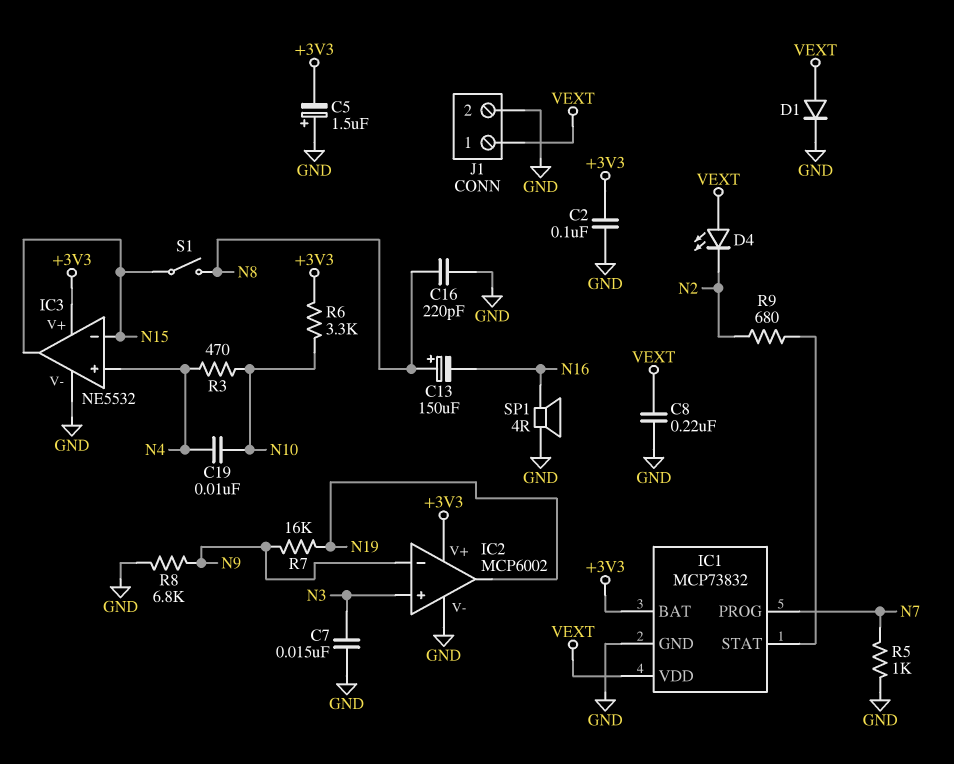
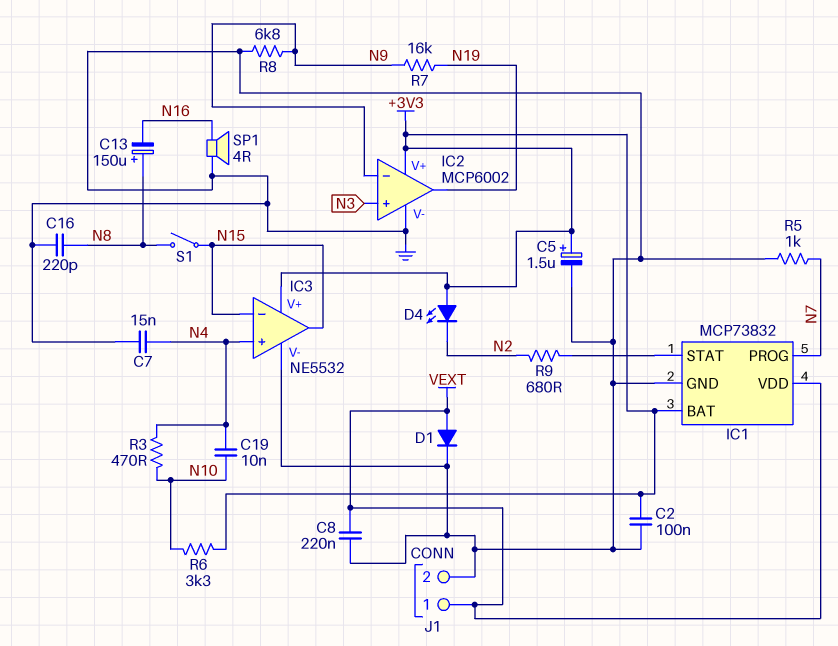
C5: 1.5uF (plus GND, minus +3V3) -> 1.5uF (plus +3V3, minus GND)
C7: 15nF (GND, N3) -> 15nF (GND, N4)
D4: LED (A VEXT, K N2) -> LED (A +3V3, K N2)

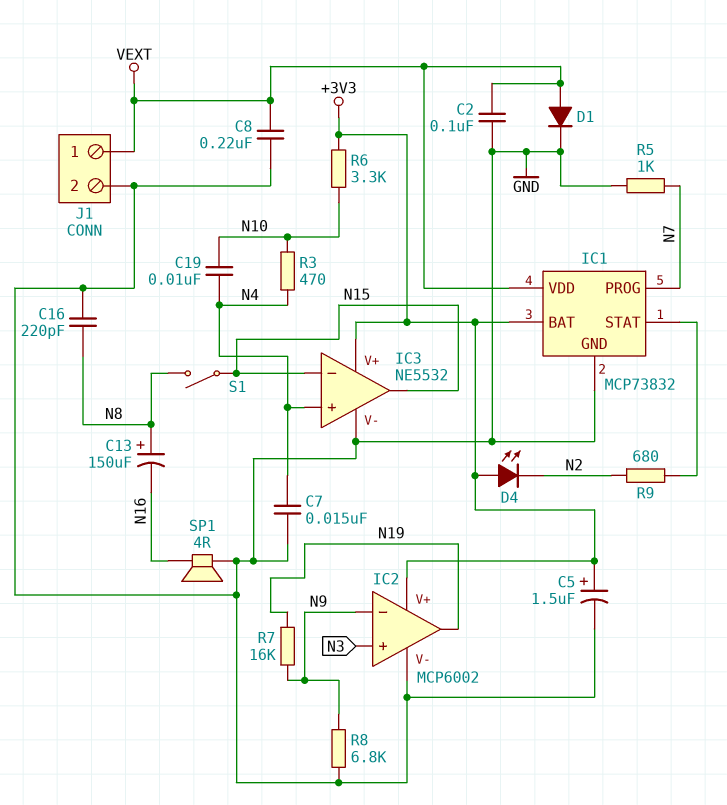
C2: 100nF (+3V3, GND) -> 100nF (GND, VEXT)

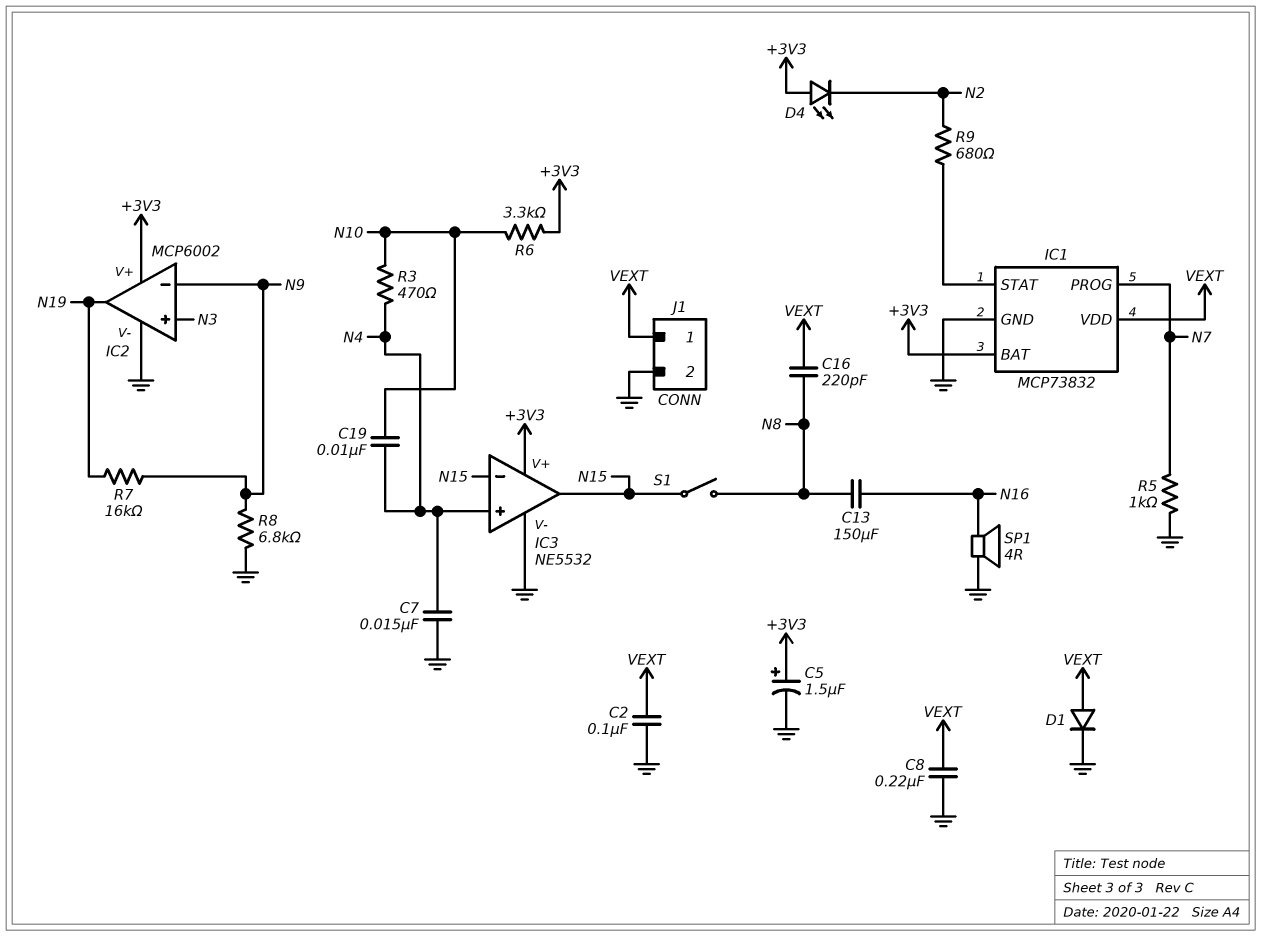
C13: 150uF (plus N8, minus N16) -> 150uF (N8, N16)
C16: 220pF (GND, N8) -> 220pF (N8, VEXT)

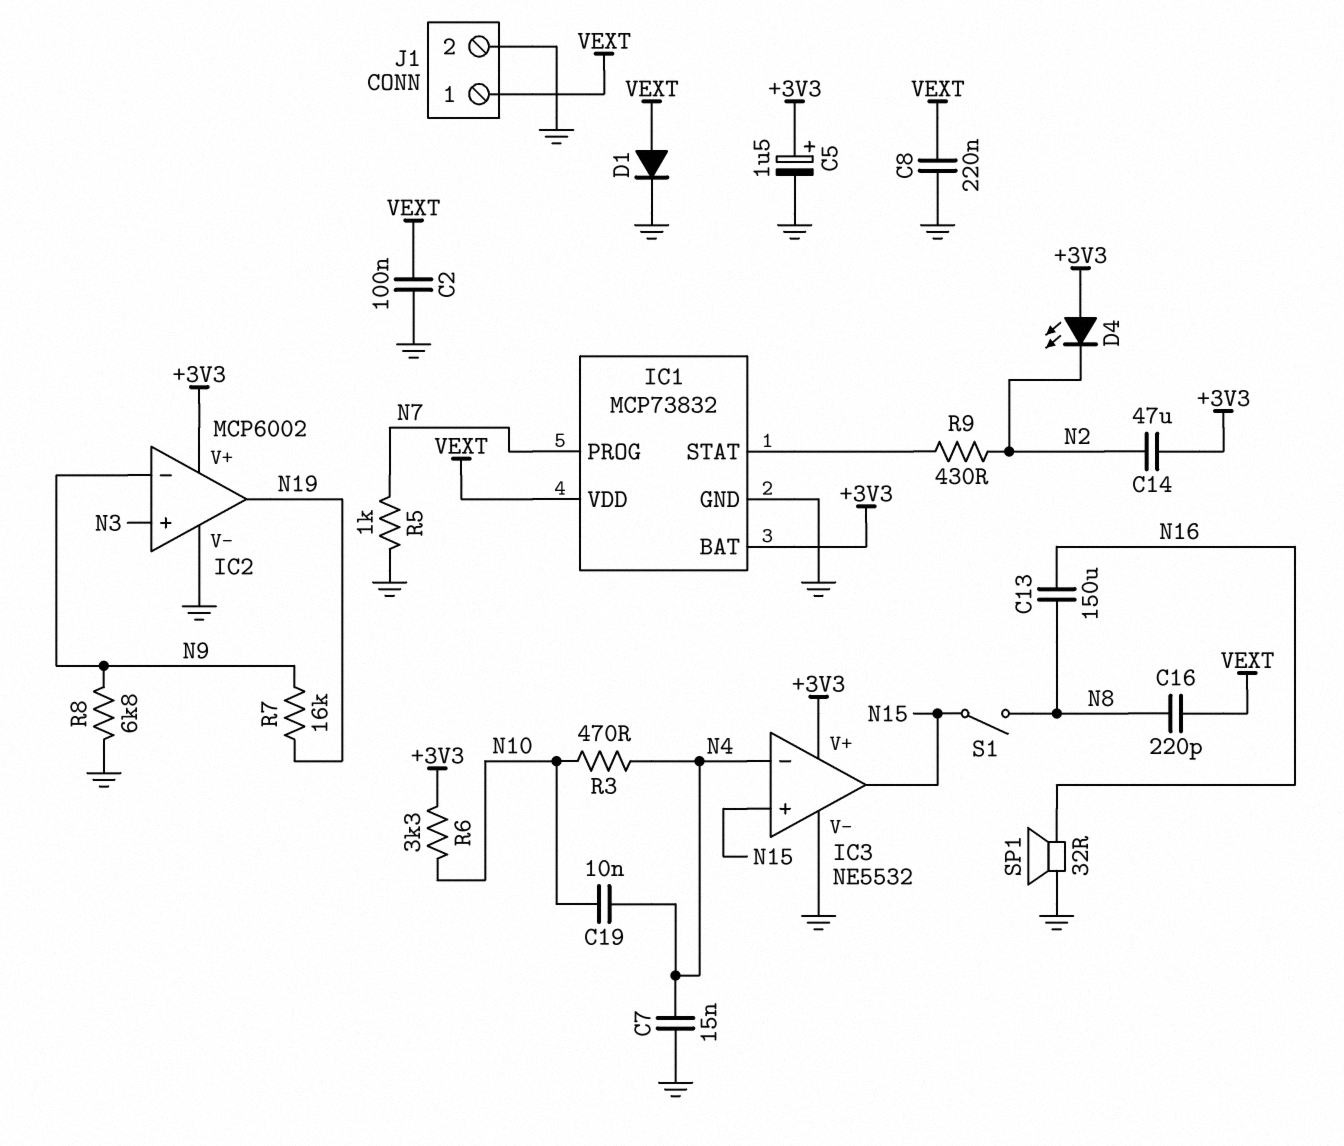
C14: none -> 47uF (+3V3, N2)
IC3 pin in+: N4 -> N15
IC3 pin in-: N15 -> N4
R9: 680 (IC1/STAT, N2) -> 430 (IC1/STAT, N2)
SP1: speaker 4R (GND, N16) -> speaker 32R (GND, N16)

